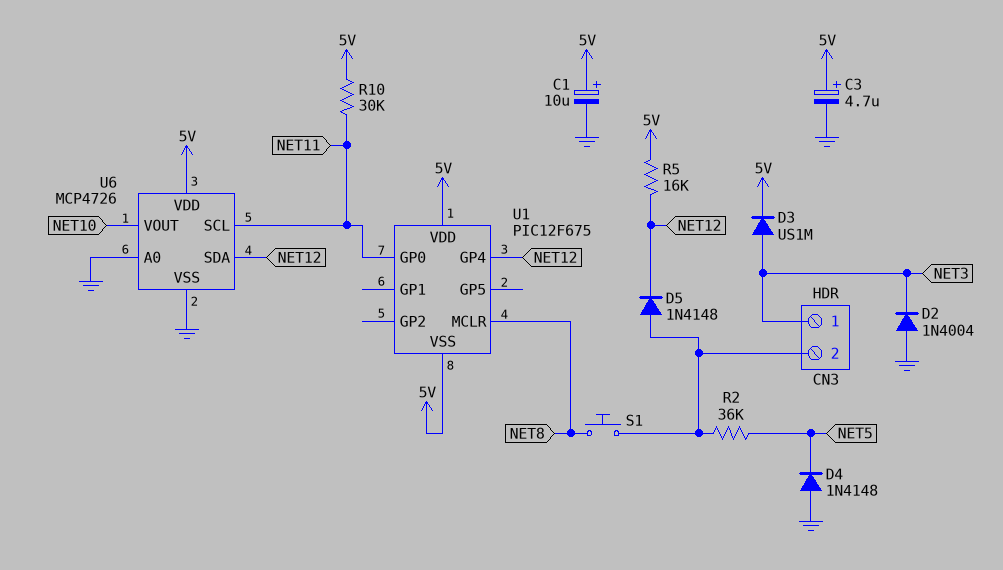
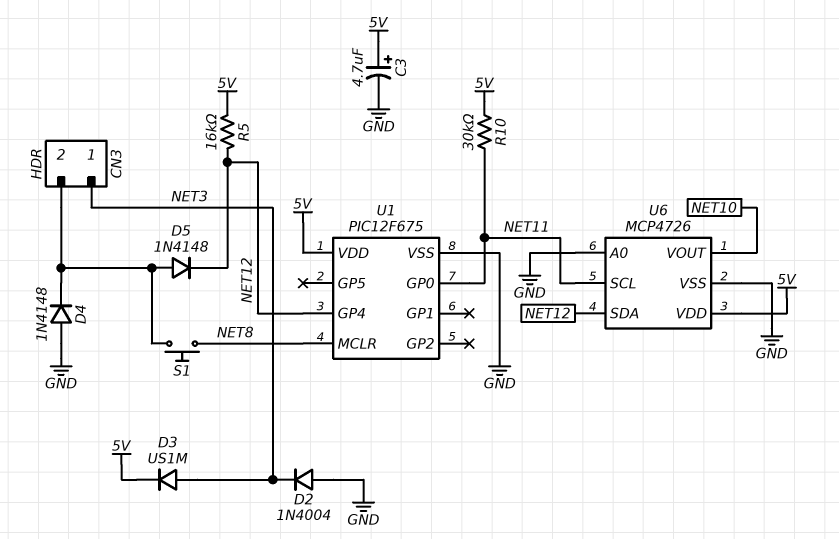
C1: 10uF (plus 5V, minus GND) -> none
D4: diode 1N4148 (A GND, K NET5) -> diode 1N4148 (A GND, K CN3/2)
R2: 36k (CN3/2, NET5) -> none
U1 pin VSS: 5V -> GND

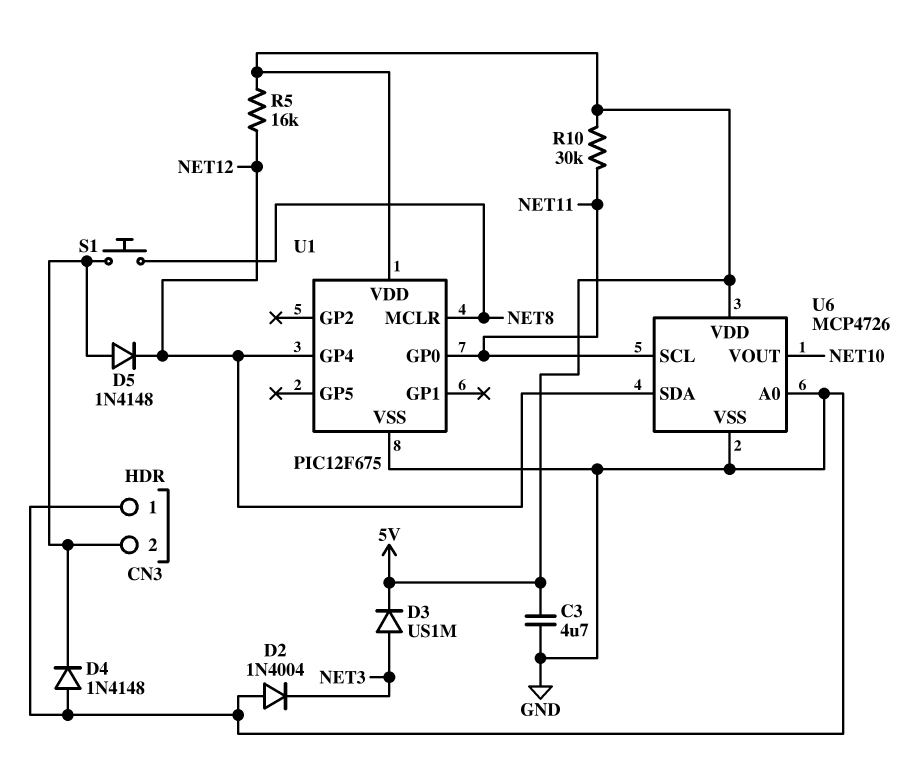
C3: 4.7uF (plus 5V, minus GND) -> 4.7uF (5V, GND)
CN3 pin 1: NET3 -> GND

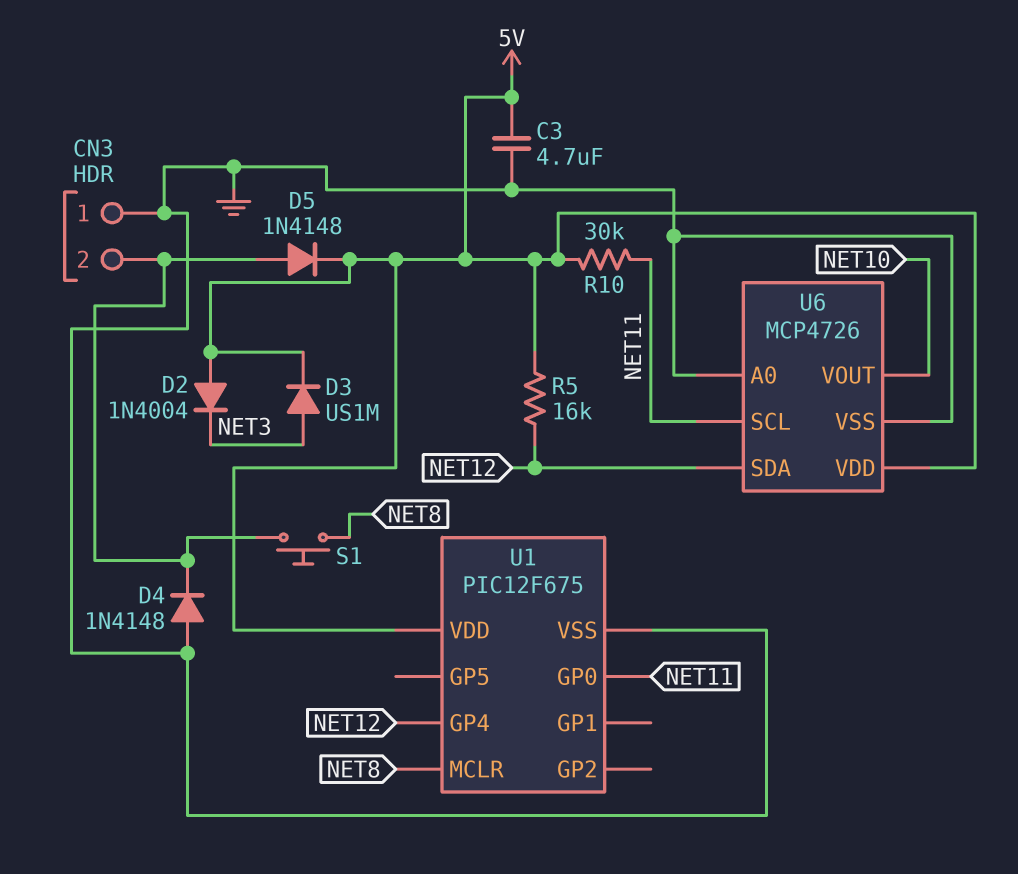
D2: diode 1N4004 (A GND, K NET3) -> diode 1N4004 (A 5V, K NET3)
D5: diode 1N4148 (A CN3/2, K NET12) -> diode 1N4148 (A CN3/2, K 5V)

